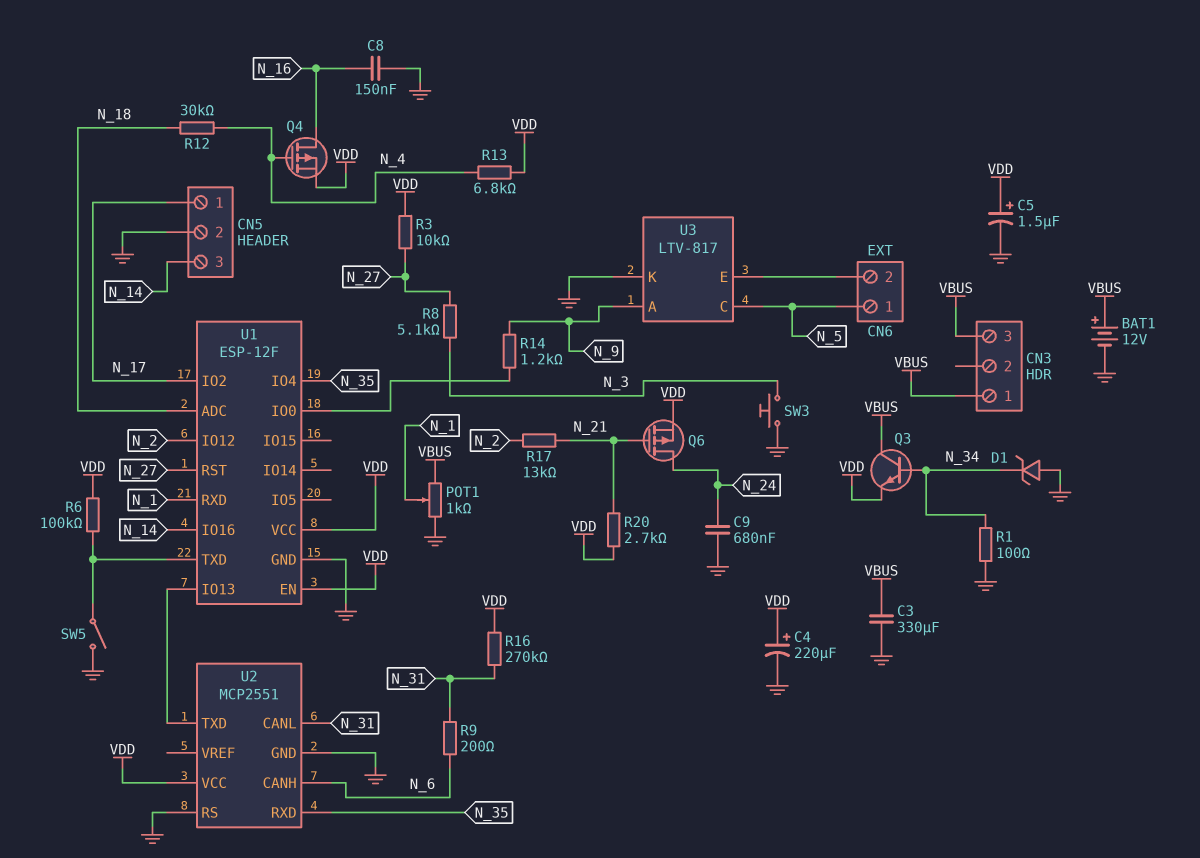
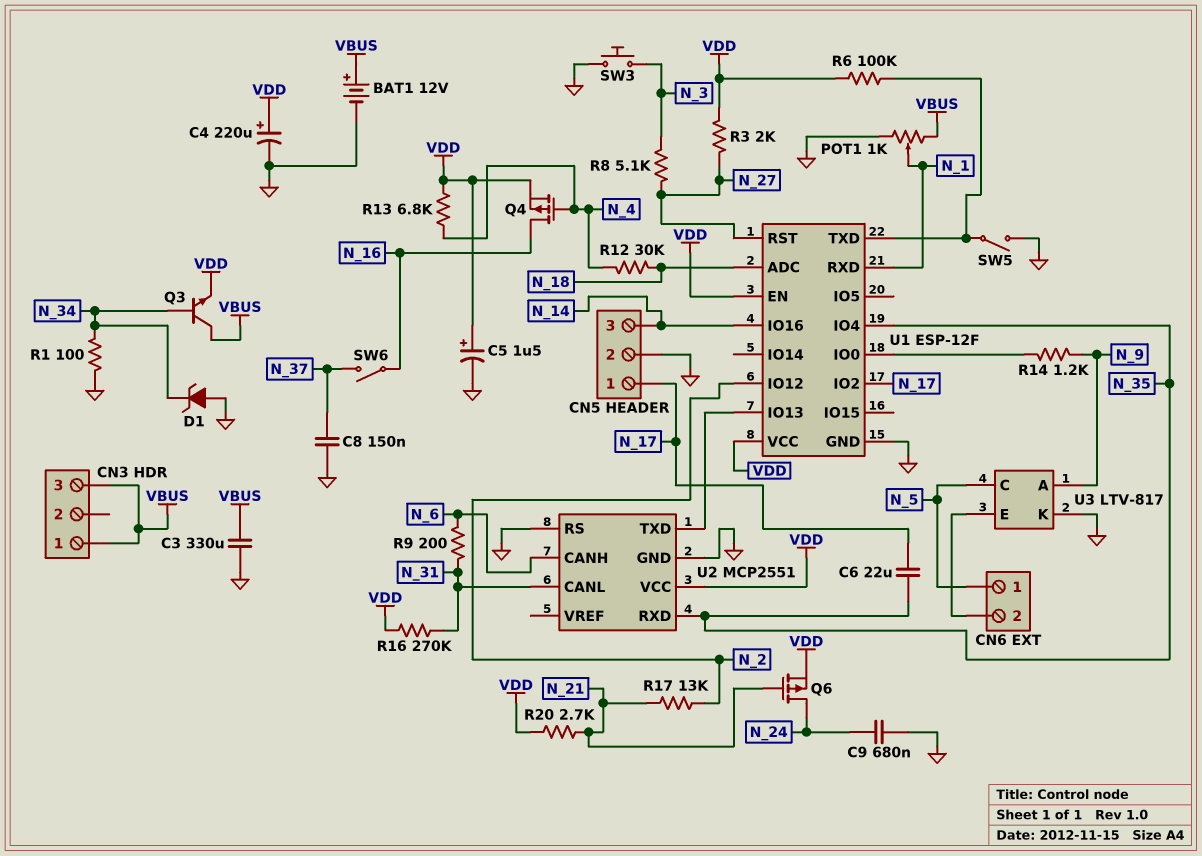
C6: none -> 22uF (N_17, N_35)
C8: 150nF (GND, N_16) -> 150nF (GND, N_37)
R3: 10k (N_27, VDD) -> 2k (N_27, VDD)
SW6: none -> switch (N_16, N_37)

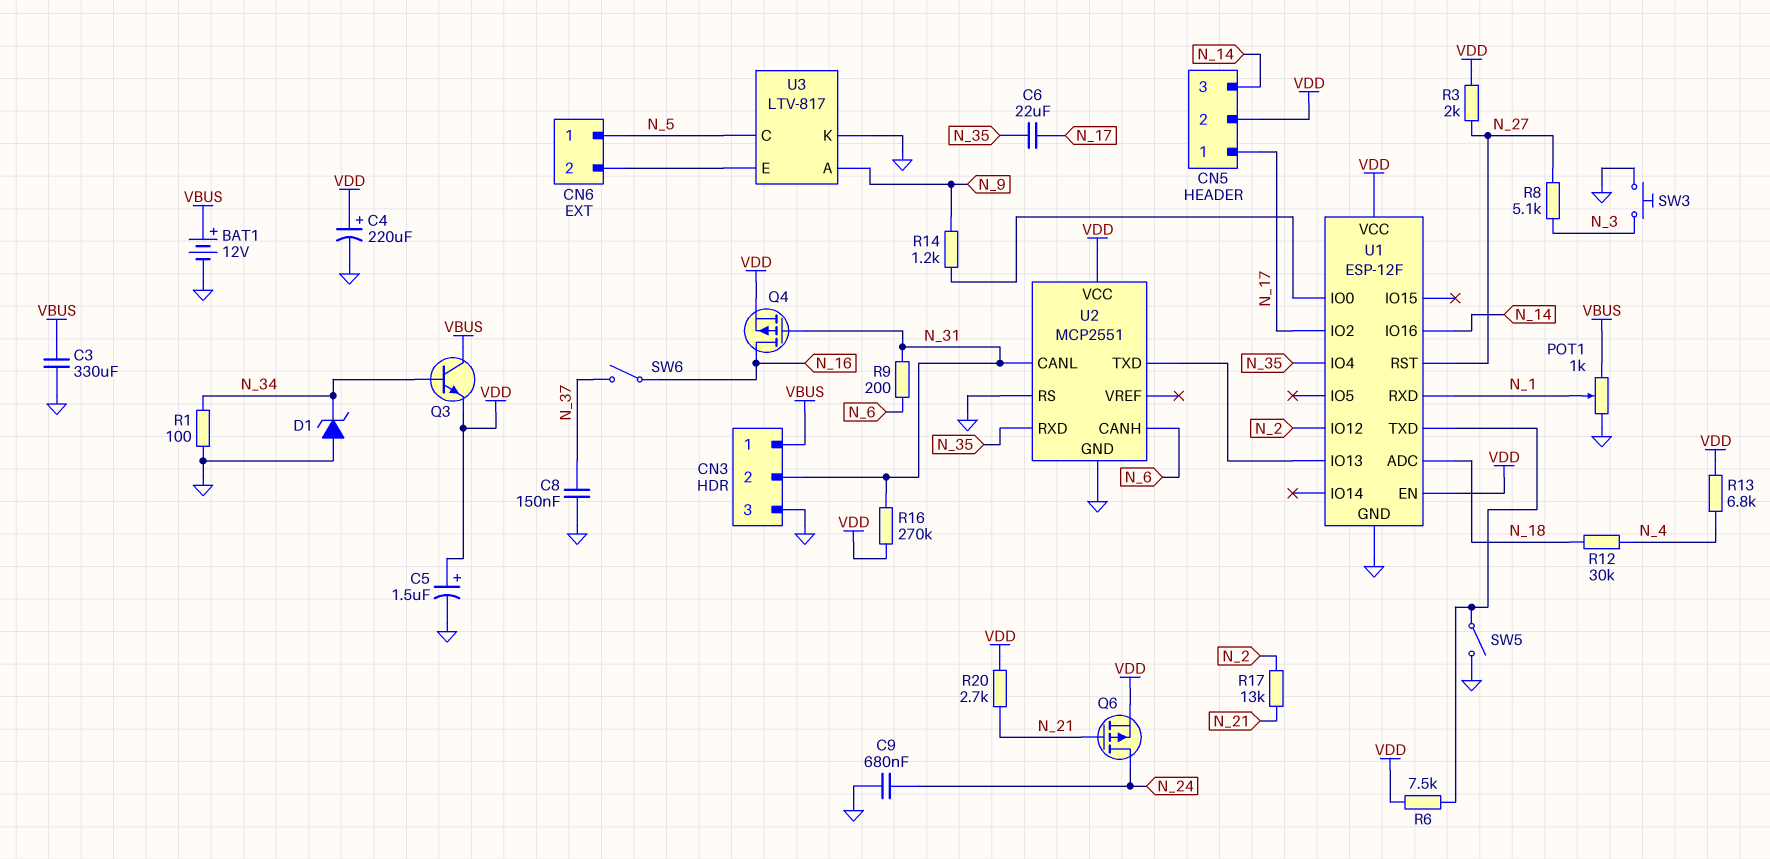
CN3 pin 2: none -> N_31
CN3 pin 3: VBUS -> GND
CN5 pin 2: GND -> VDD
Q4: PMOS (G N_4, D N_16, S VDD) -> PMOS (G N_31, D N_16, S VDD)
R6: 100k (U1/TXD, VDD) -> 7.5k (U1/TXD, VDD)

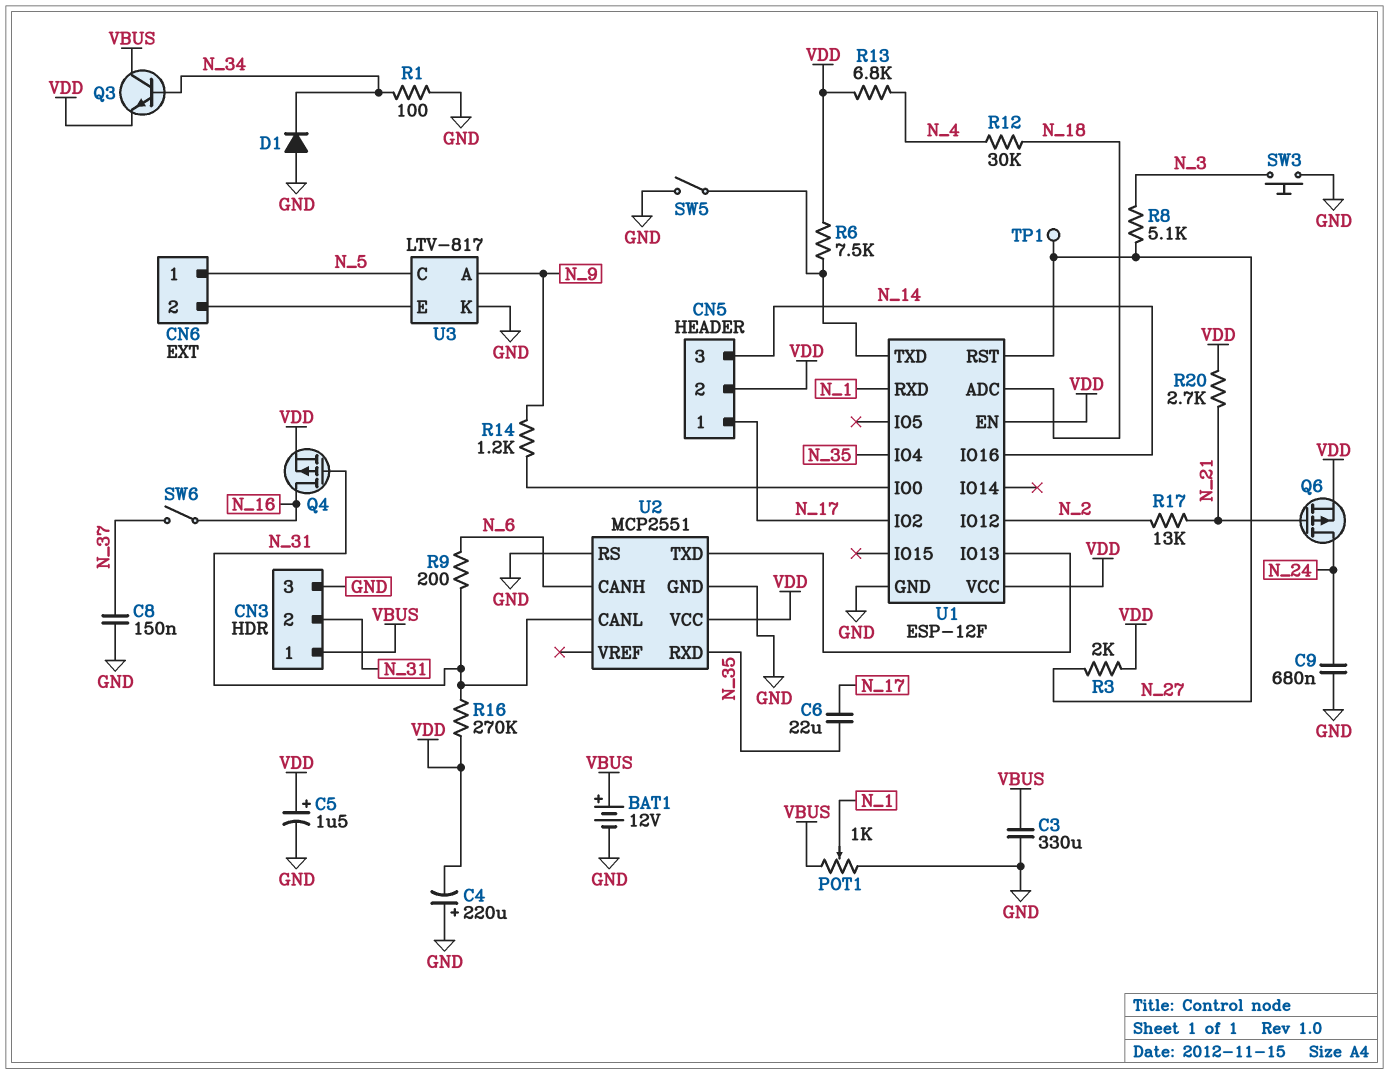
C4: 220uF (plus VDD, minus GND) -> 220uF (plus GND, minus VDD)
D1: zener (A GND, K N_34) -> diode (A GND, K N_34)
TP1: none -> test point (N_27)

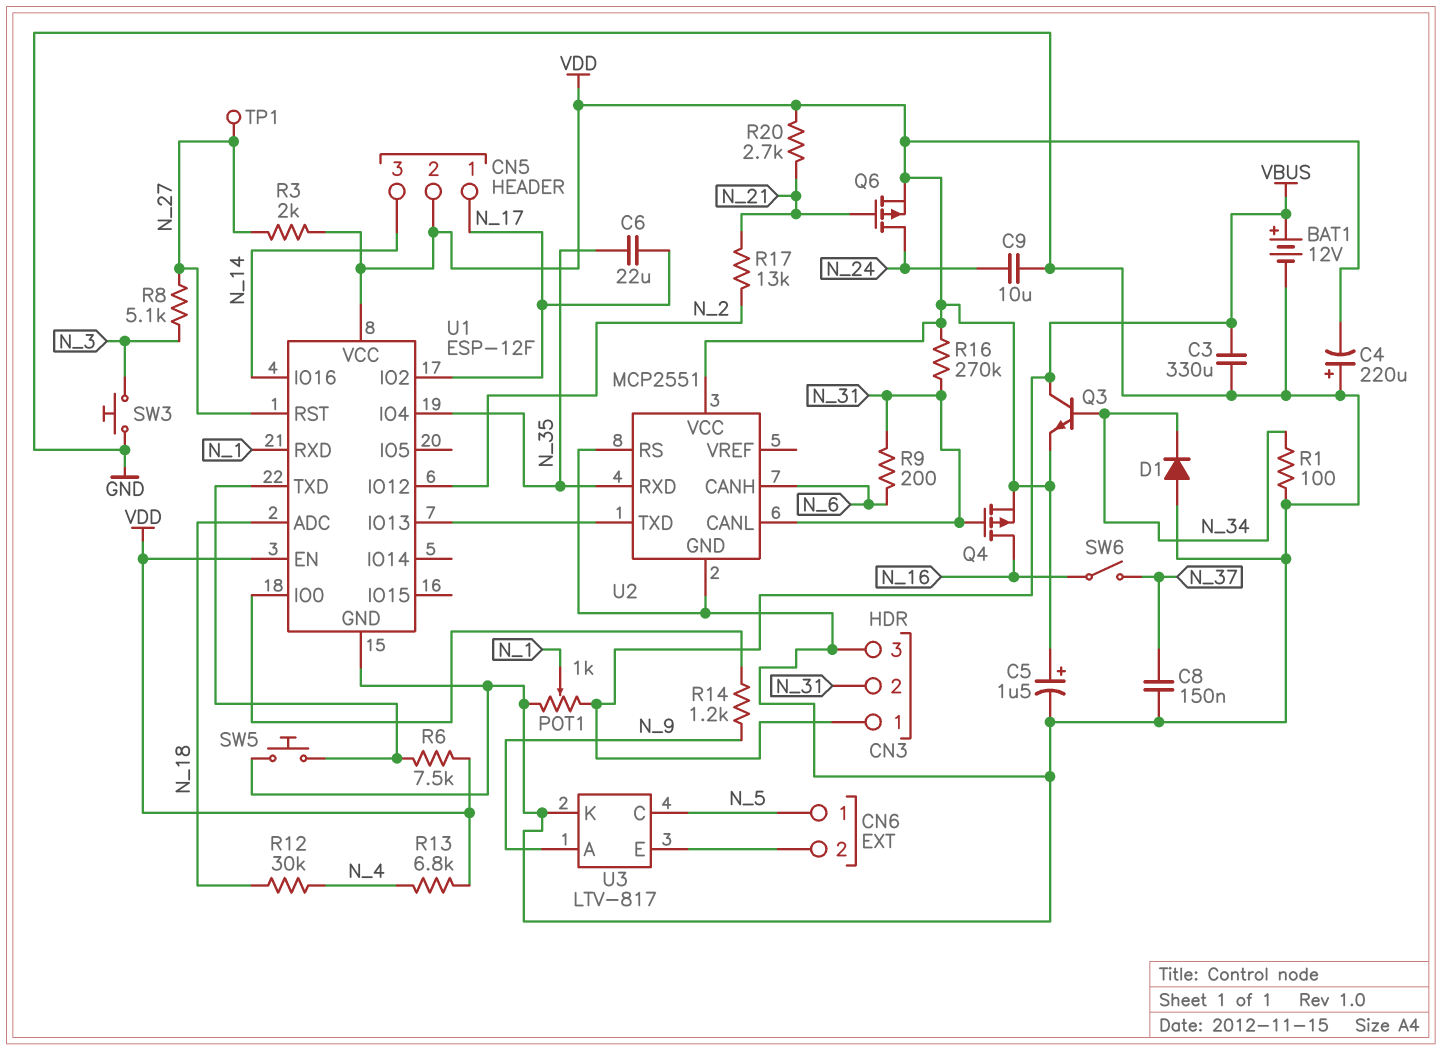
C9: 680nF (GND, N_24) -> 10uF (GND, N_24)
SW5: switch (GND, U1/TXD) -> button (GND, U1/TXD)

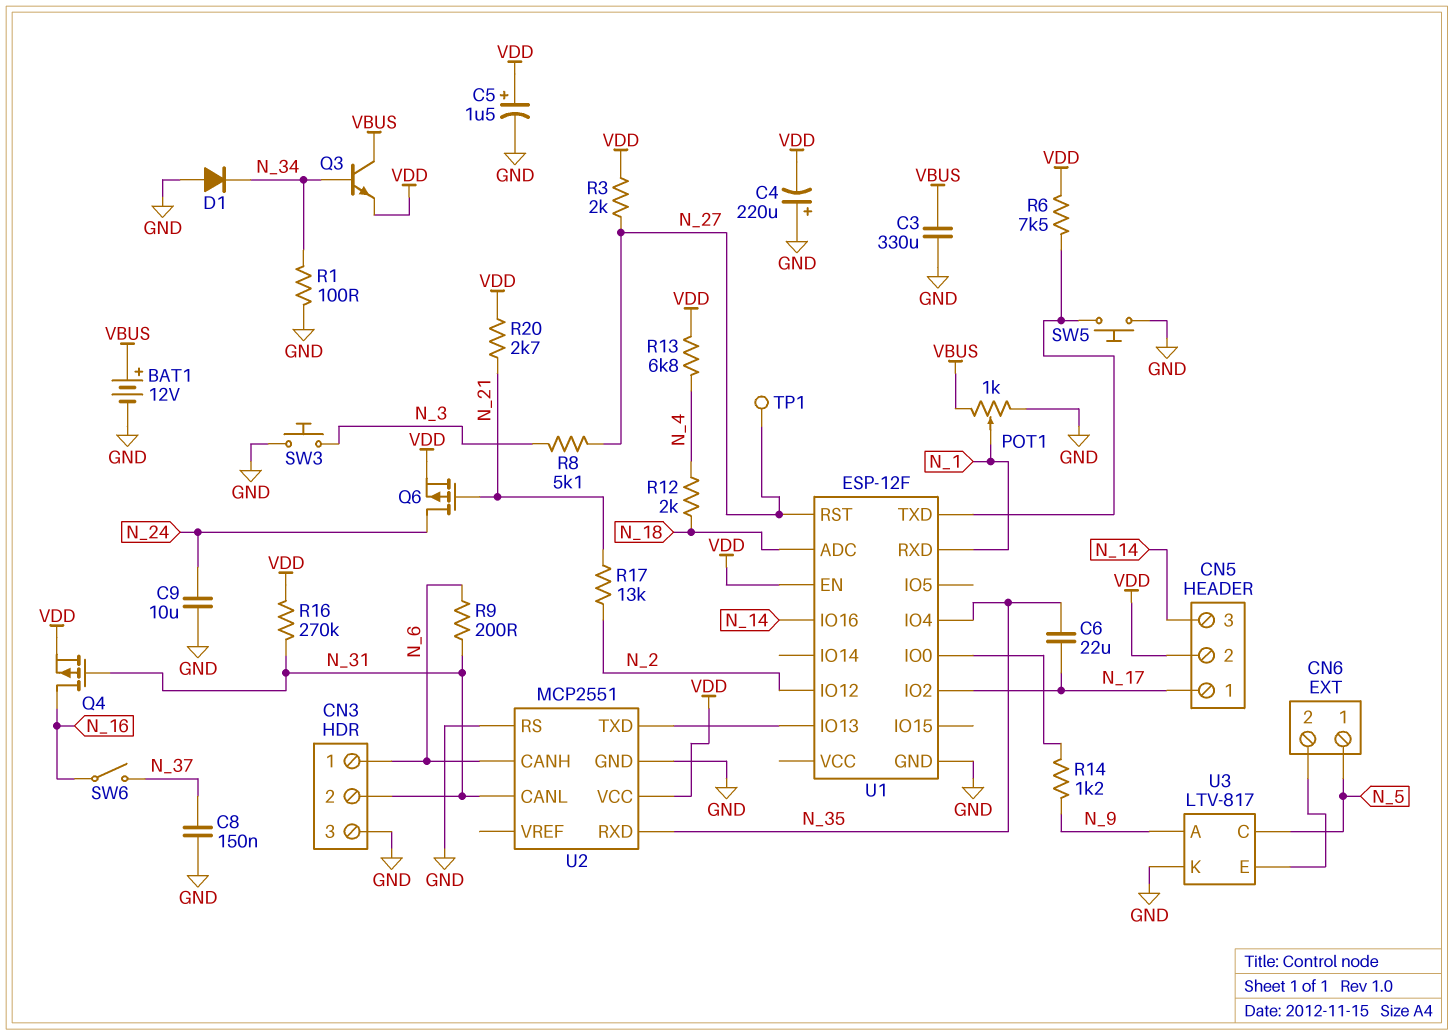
CN3 pin 1: VBUS -> N_6
R12: 30k (N_4, N_18) -> 2k (N_4, N_18)
U1 pin VCC: VDD -> none

